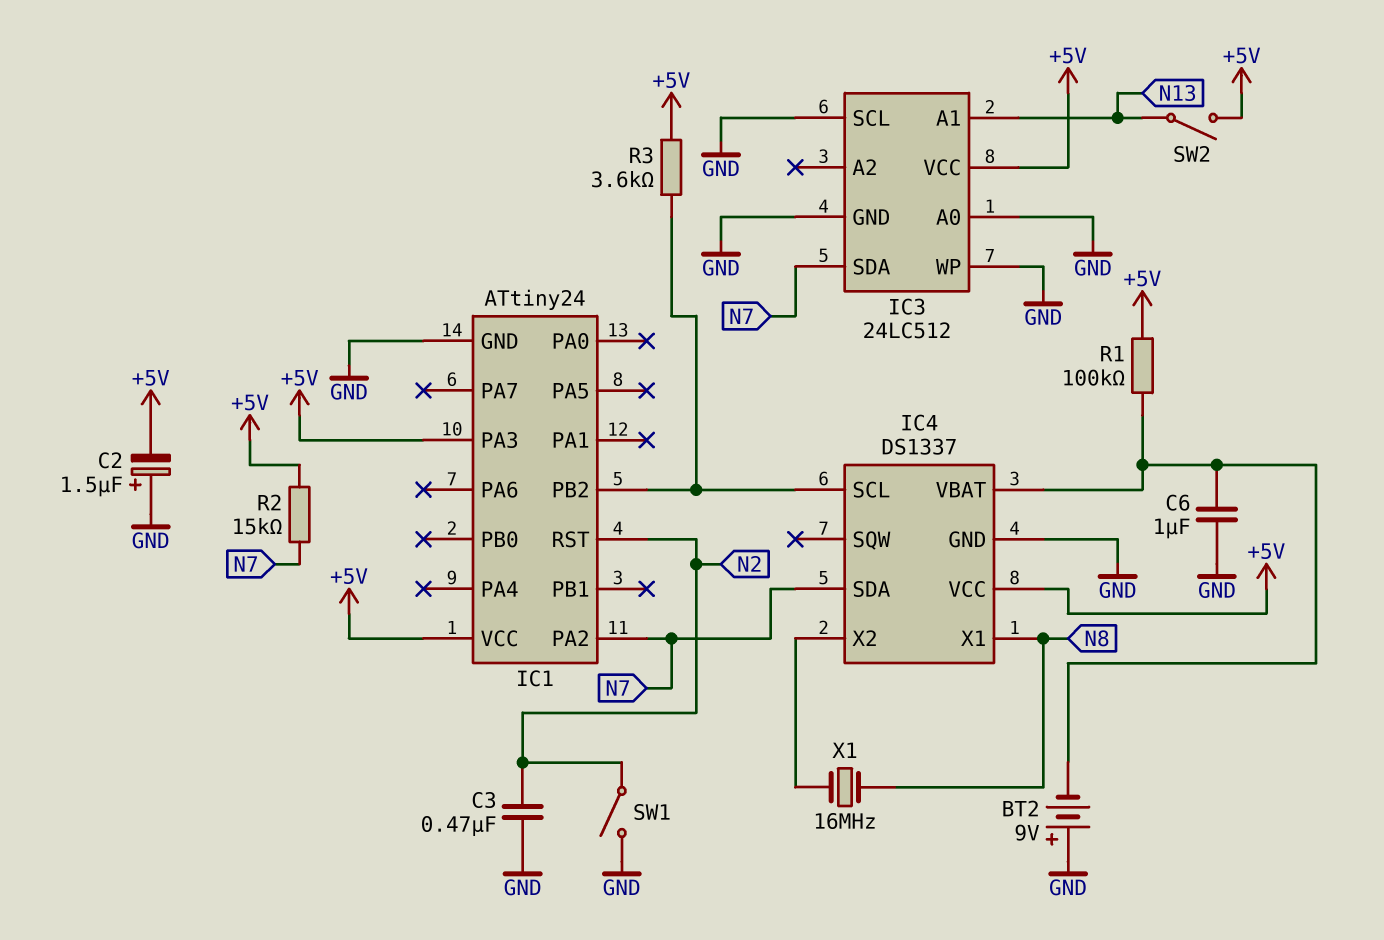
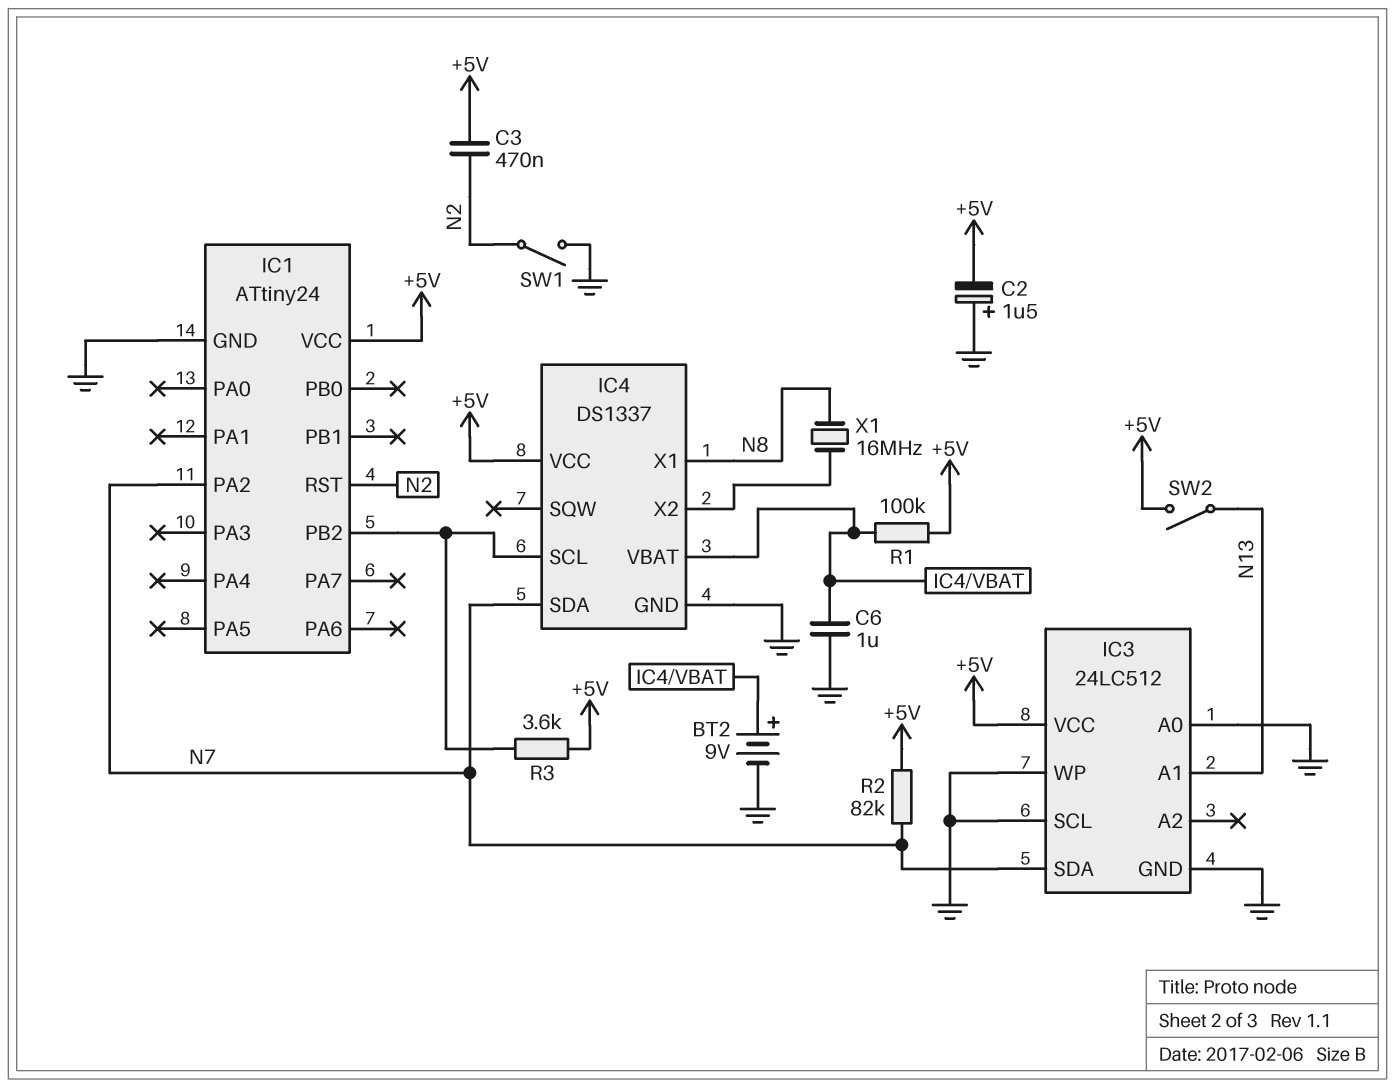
BT2: 9V (plus GND, minus IC4/VBAT) -> 9V (plus IC4/VBAT, minus GND)
C3: 470nF (GND, N2) -> 470nF (+5V, N2)
IC1 pin PA3: +5V -> none
R2: 15k (+5V, N7) -> 82k (+5V, N7)

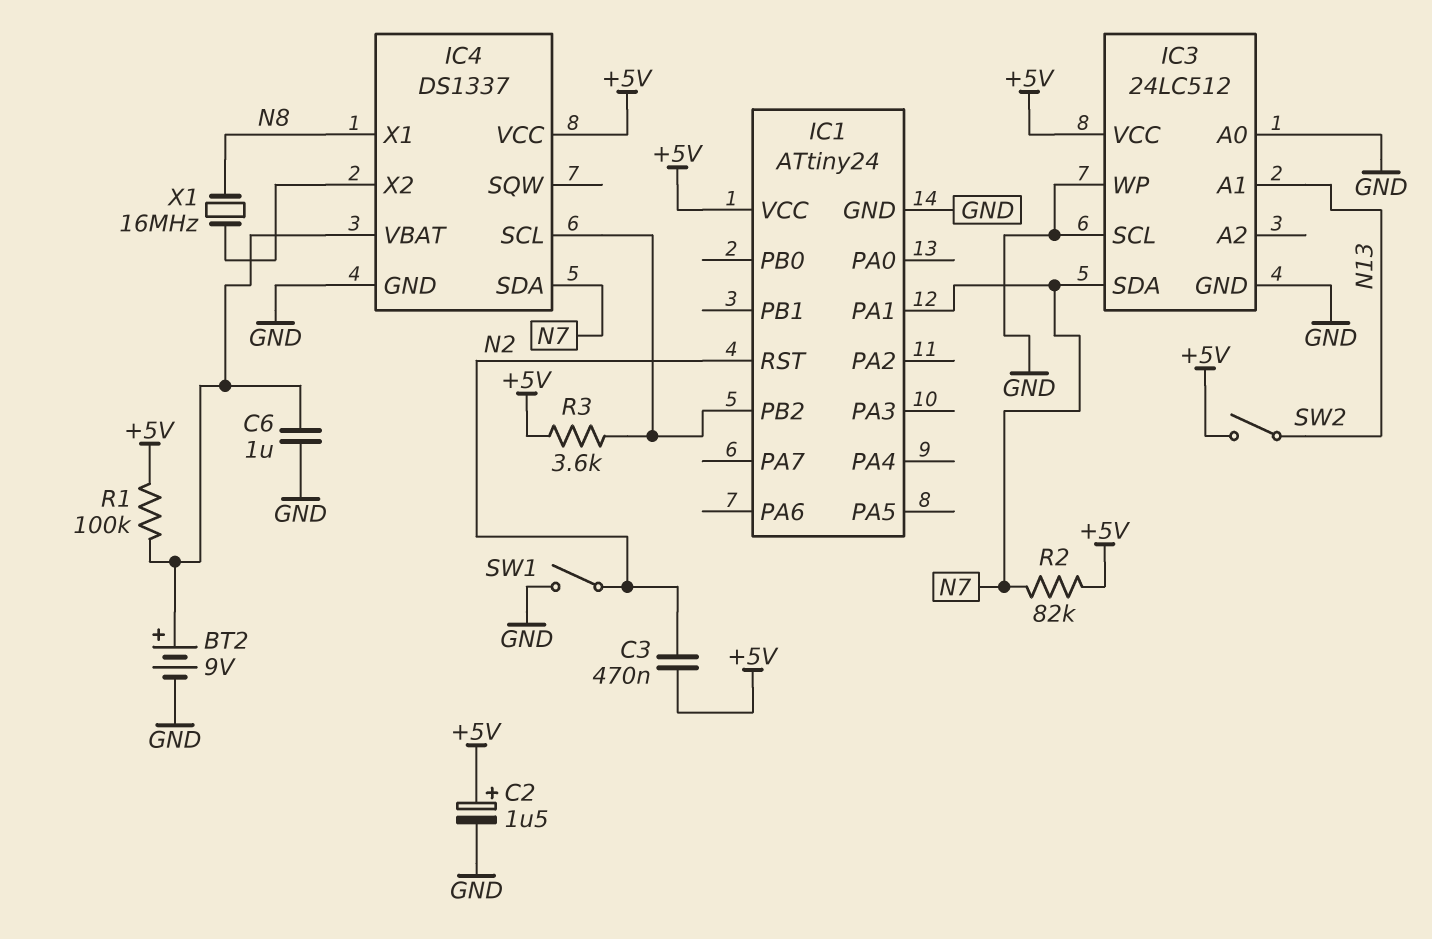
C2: 1.5uF (plus GND, minus +5V) -> 1.5uF (plus +5V, minus GND)
IC1 pin PA1: none -> N7
IC1 pin PA2: N7 -> none

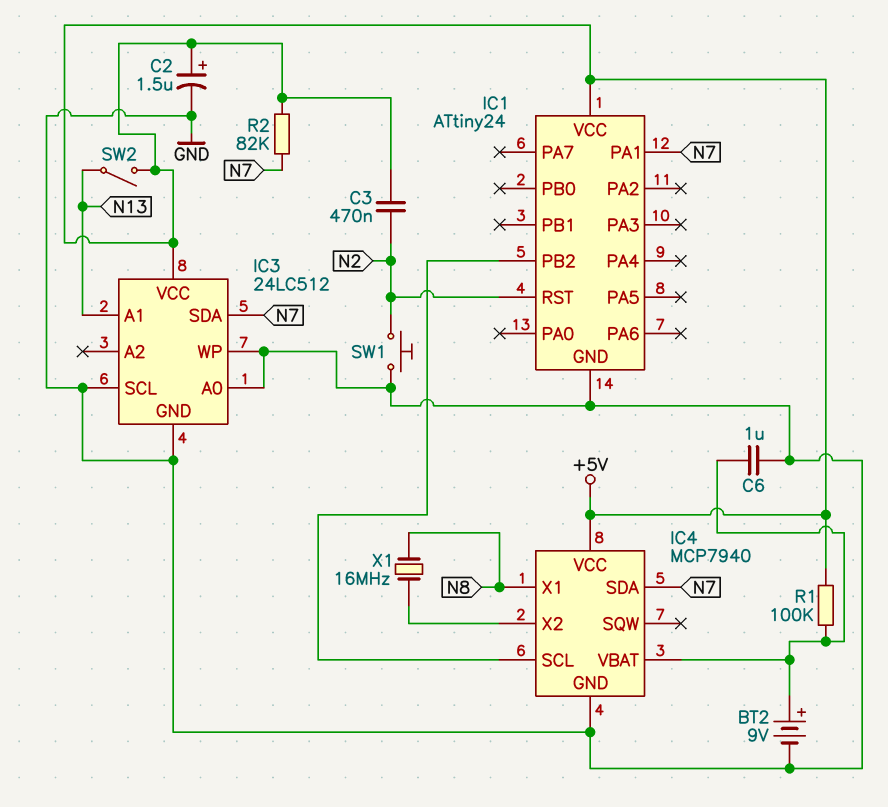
IC4: DS1337 -> MCP7940
R3: 3.6k (+5V, IC1/PB2) -> none
SW1: switch (GND, N2) -> button (GND, N2)

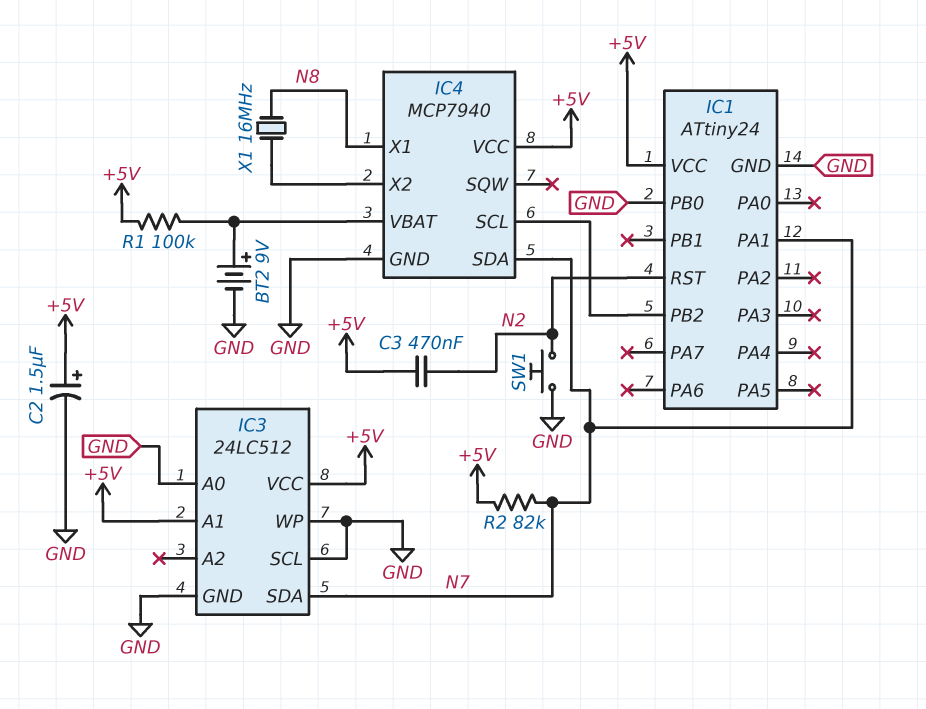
C6: 1uF (GND, IC4/VBAT) -> none
IC1 pin PB0: none -> GND
IC3 pin A1: N13 -> +5V
SW2: switch (+5V, N13) -> none

